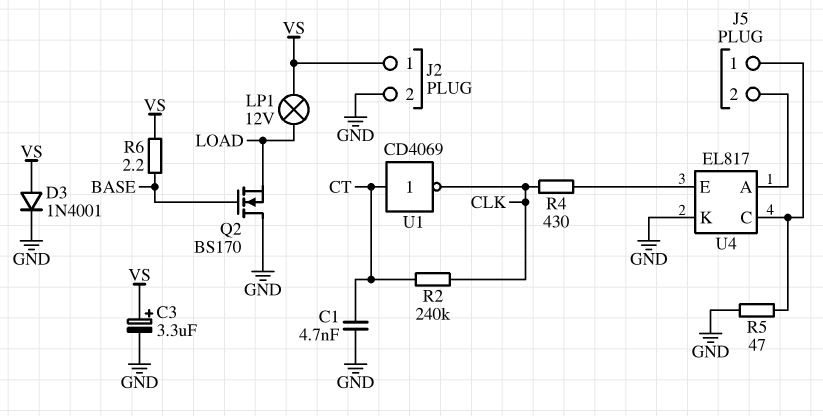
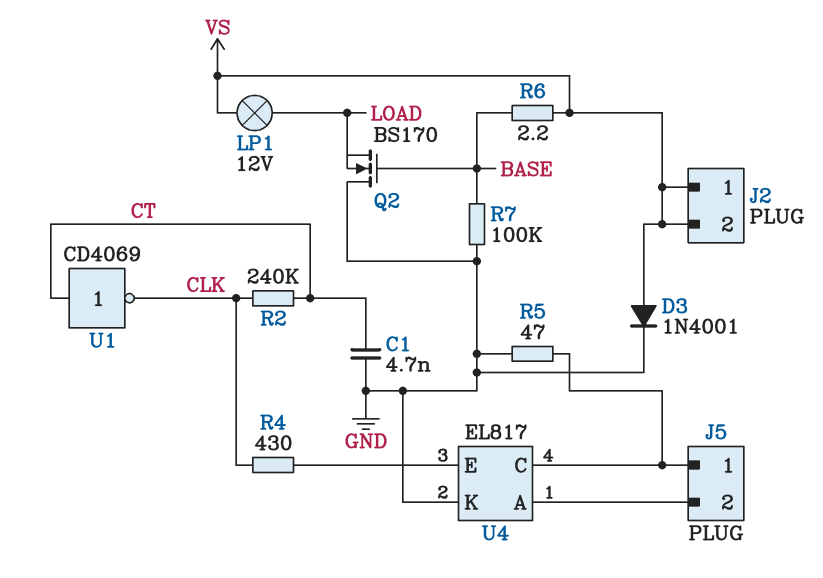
C3: 3.3uF (plus VS, minus GND) -> none
J2 pin 2: GND -> VS
R7: none -> 100k (BASE, GND)

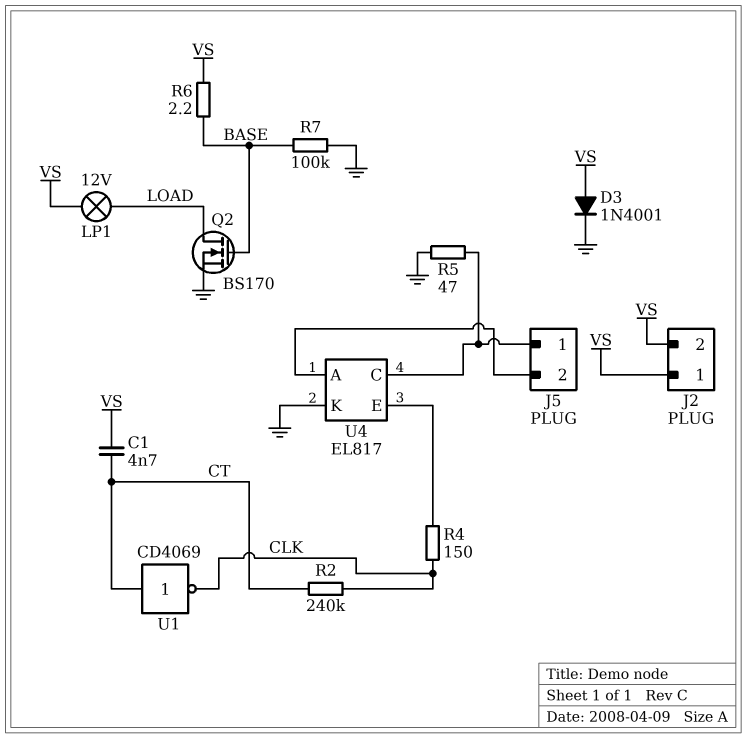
C1: 4.7nF (CT, GND) -> 4.7nF (CT, VS)
Q2: NMOS BS170 (G BASE, D GND, S LOAD) -> NMOS BS170 (G BASE, D LOAD, S GND)
R4: 430 (CLK, U4/E) -> 150 (CLK, U4/E)

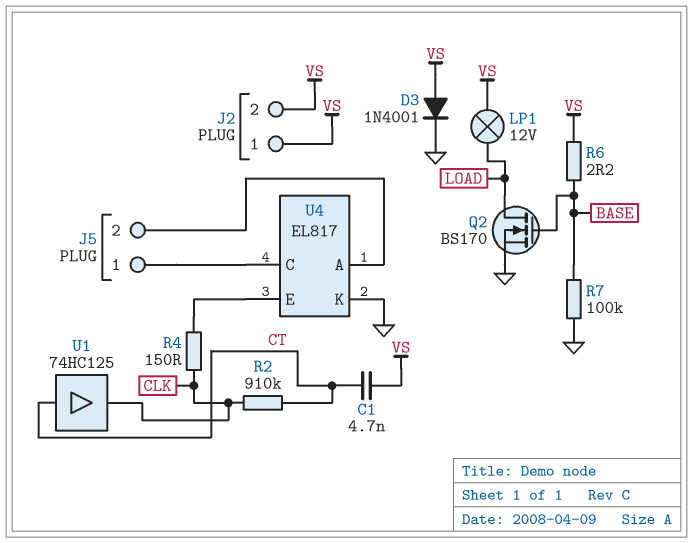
R2: 240k (CLK, CT) -> 910k (CLK, CT)
R5: 47 (GND, J5/1) -> none
U1: NOT CD4069 (in CT, out CLK) -> buffer 74HC125 (in CT, out CLK)

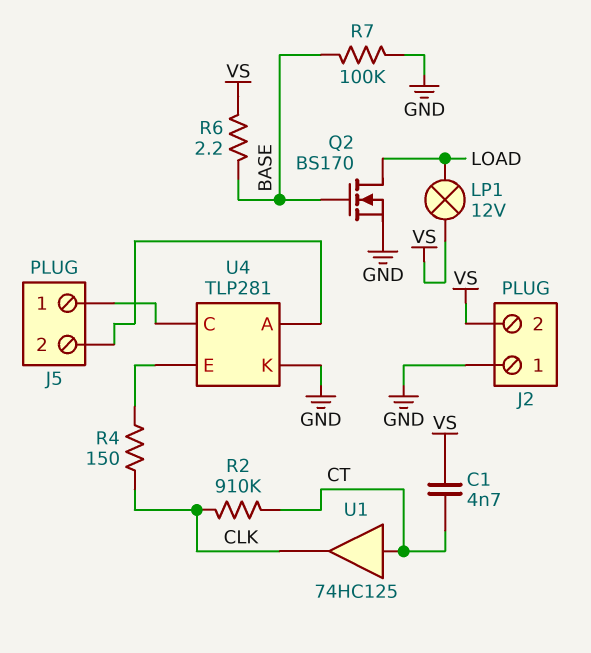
D3: diode 1N4001 (A VS, K GND) -> none
J2 pin 1: VS -> GND
U4: EL817 -> TLP281

